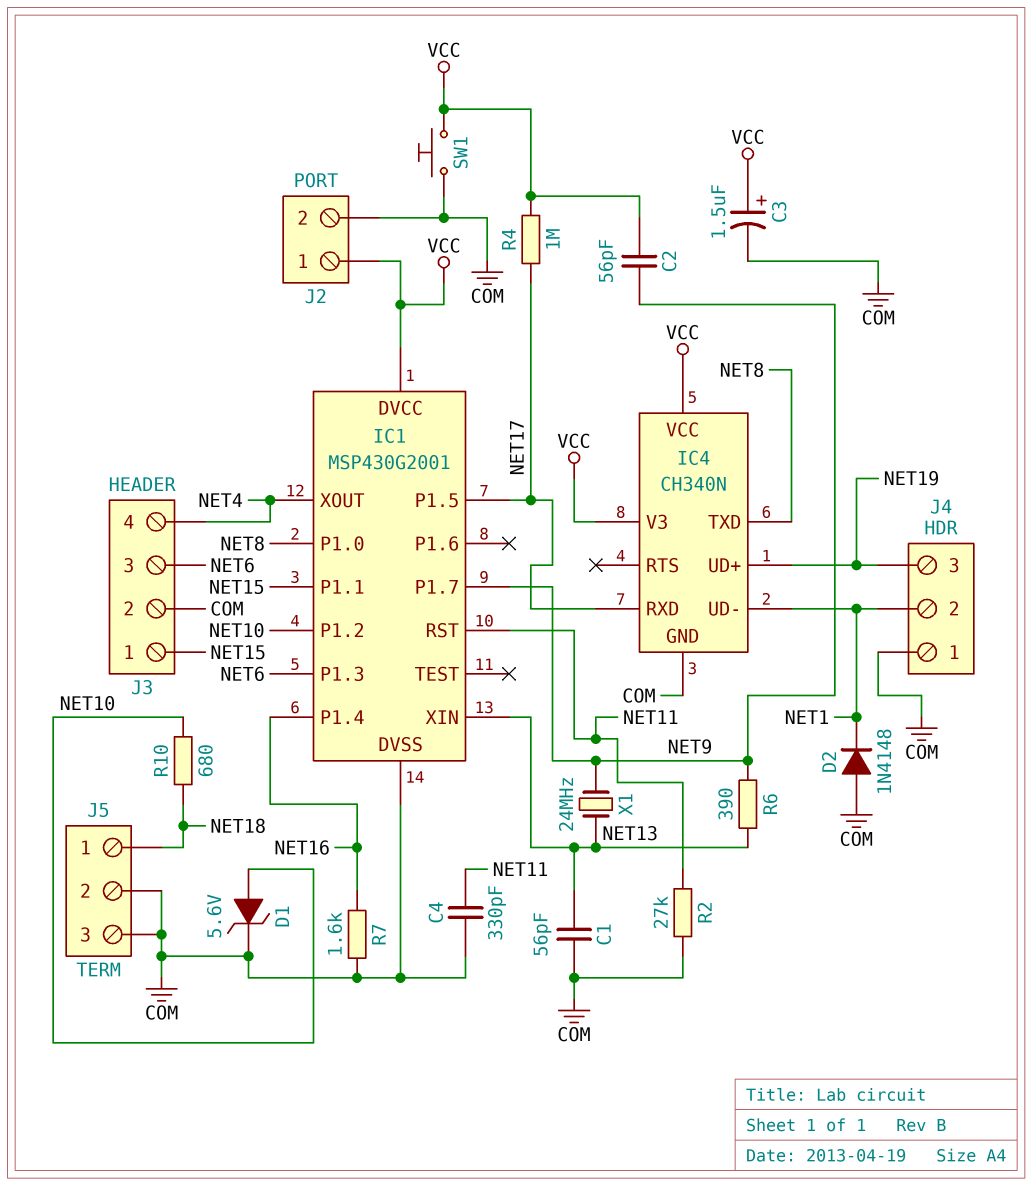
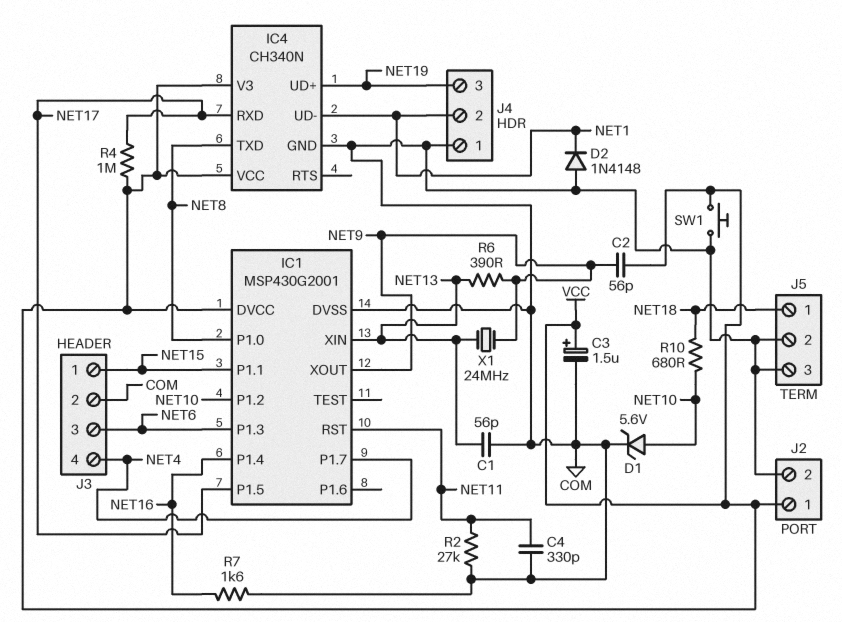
IC1 pin P1.7: NET9 -> NET4
IC1 pin XOUT: NET4 -> NET9

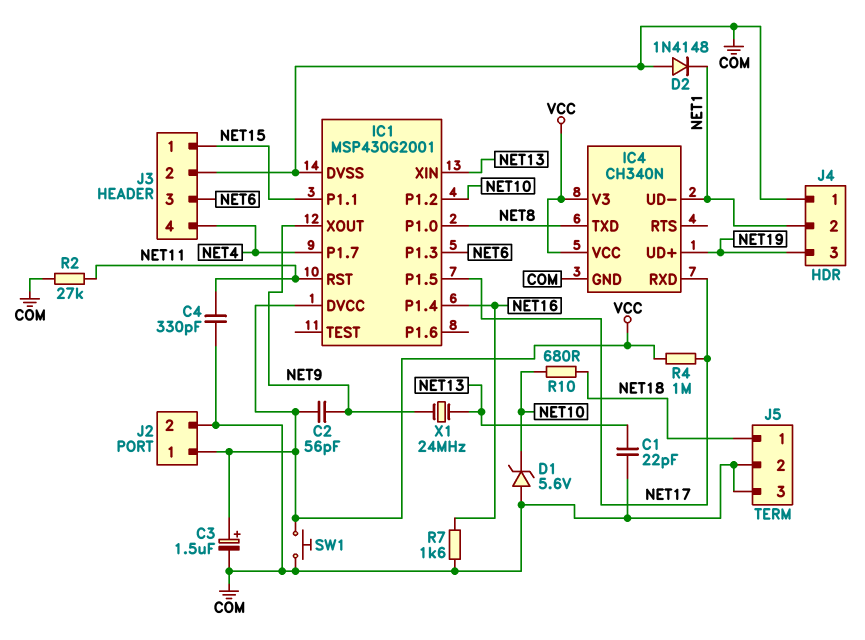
C1: 56pF (COM, NET13) -> 22pF (COM, NET13)
D1: zener 5.6V (A NET10, K COM) -> zener 5.6V (A COM, K NET10)
R6: 390 (NET9, NET13) -> none

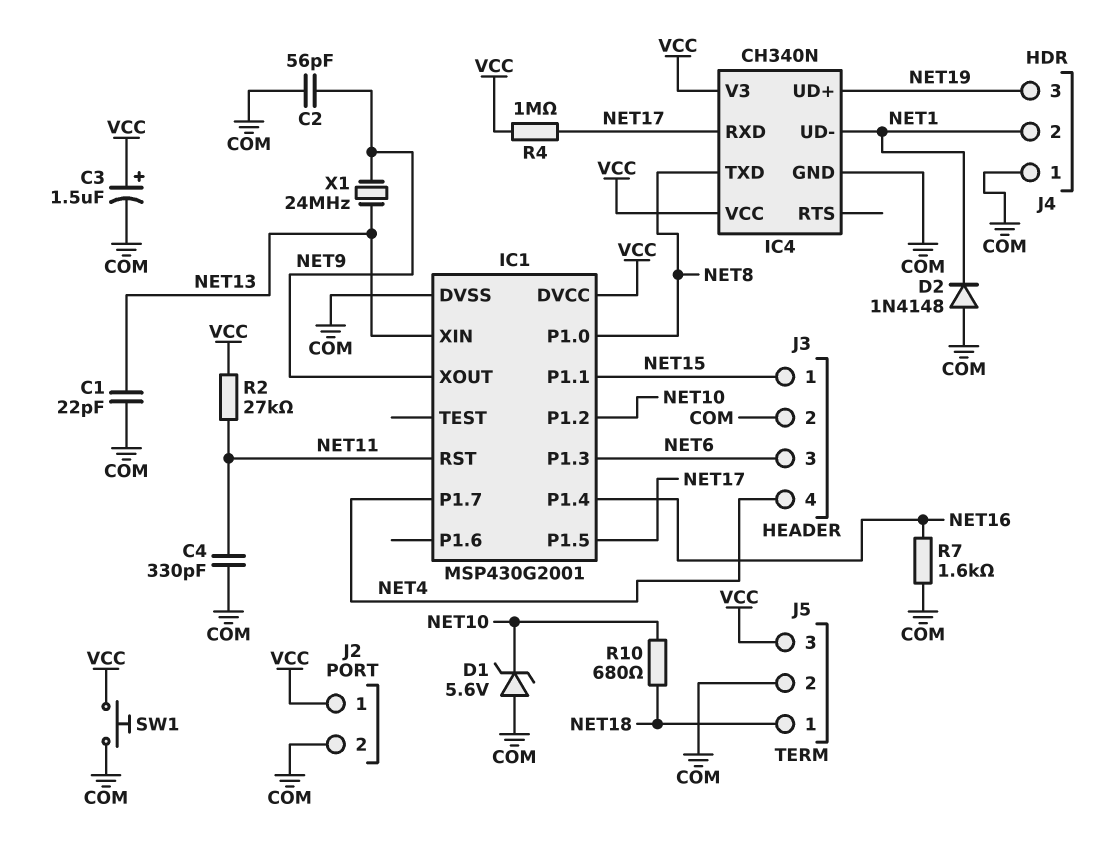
C2: 56pF (NET9, VCC) -> 56pF (COM, NET9)
J5 pin 3: COM -> VCC
R2: 27k (COM, NET11) -> 27k (NET11, VCC)

